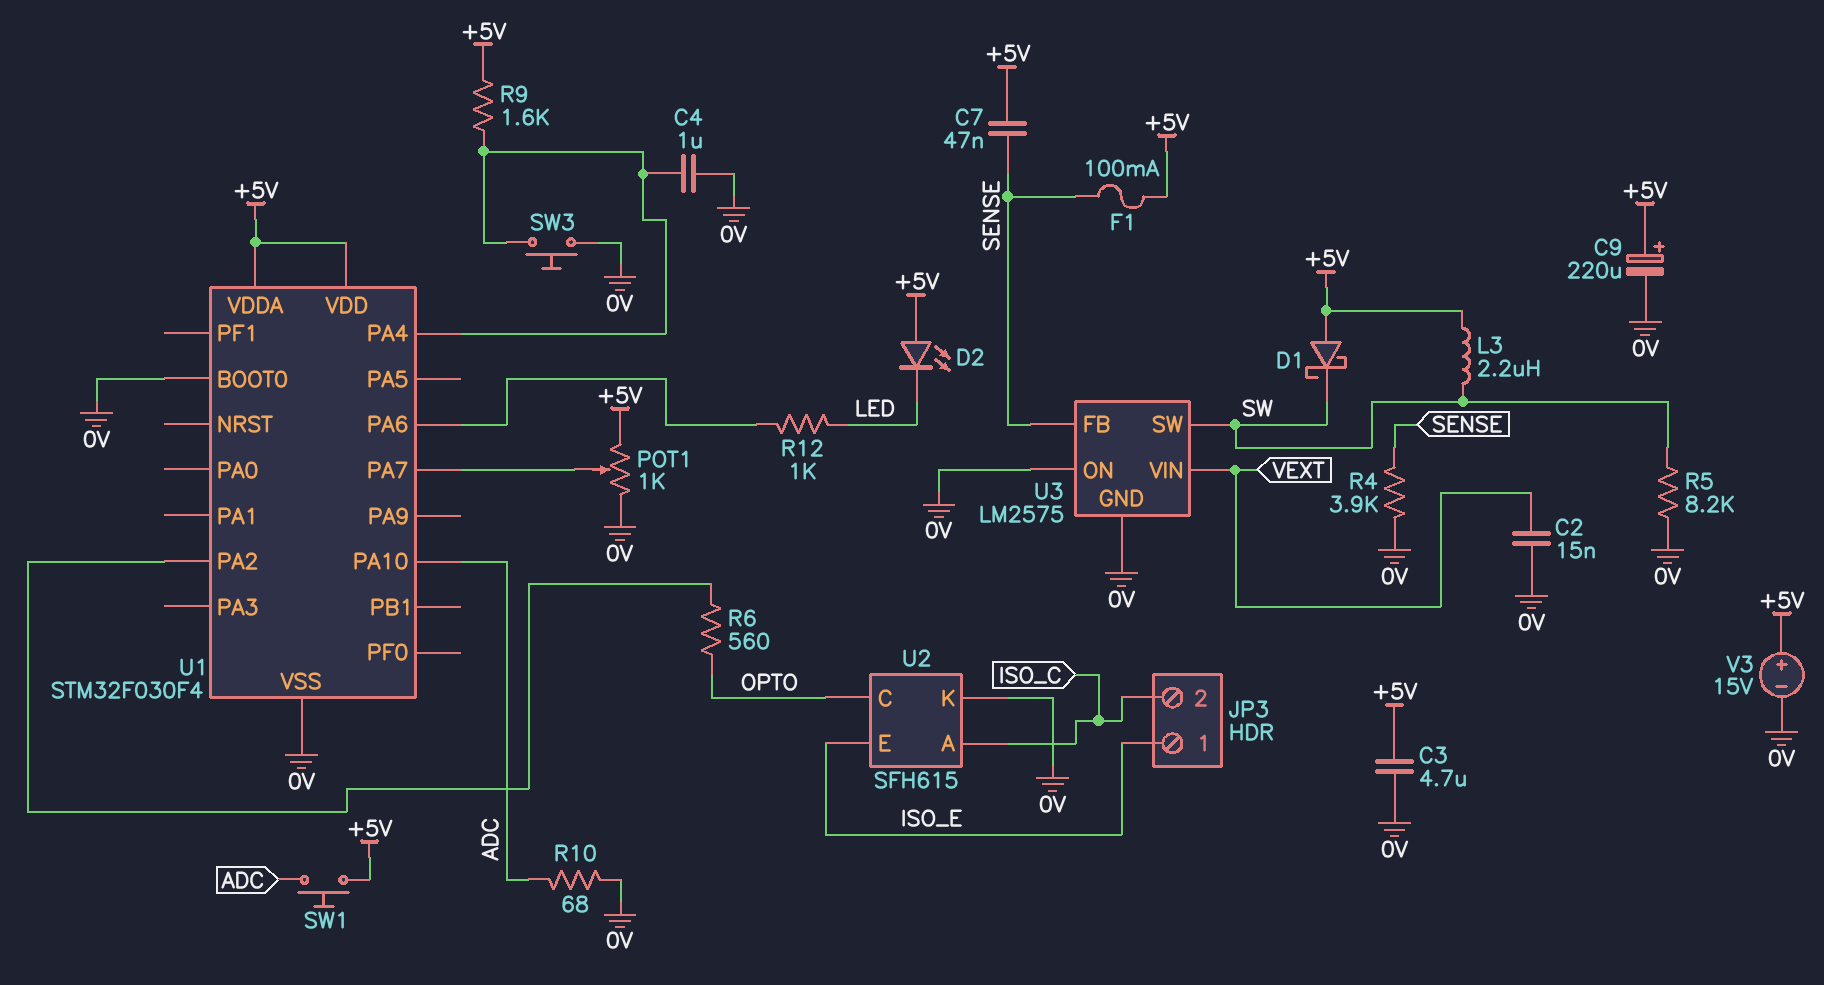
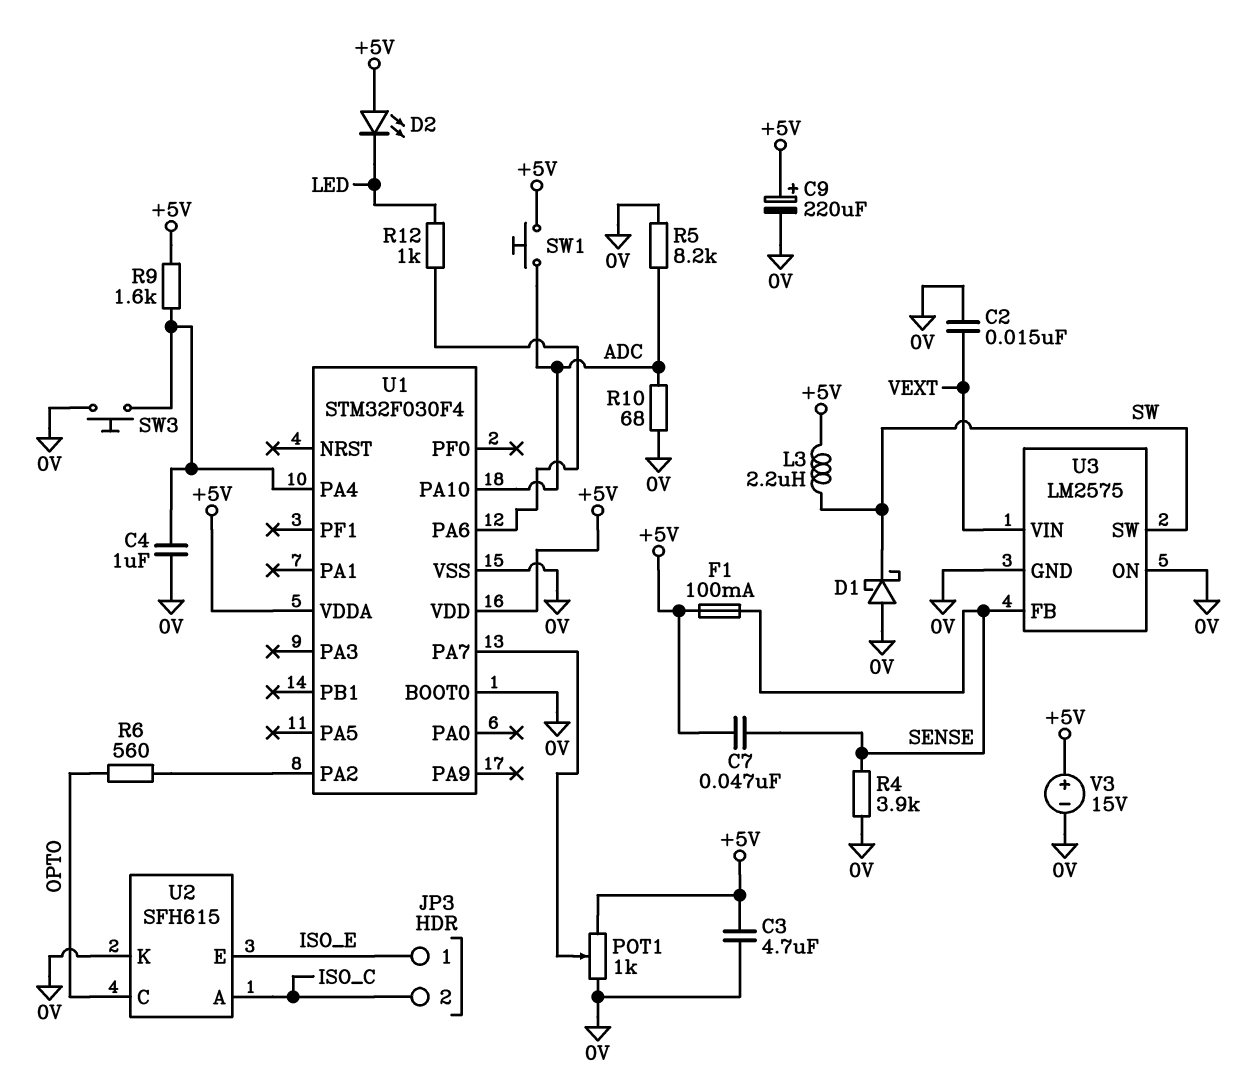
D1: schottky (A +5V, K SW) -> schottky (A 0V, K SW)
R5: 8.2k (0V, SW) -> 8.2k (0V, ADC)

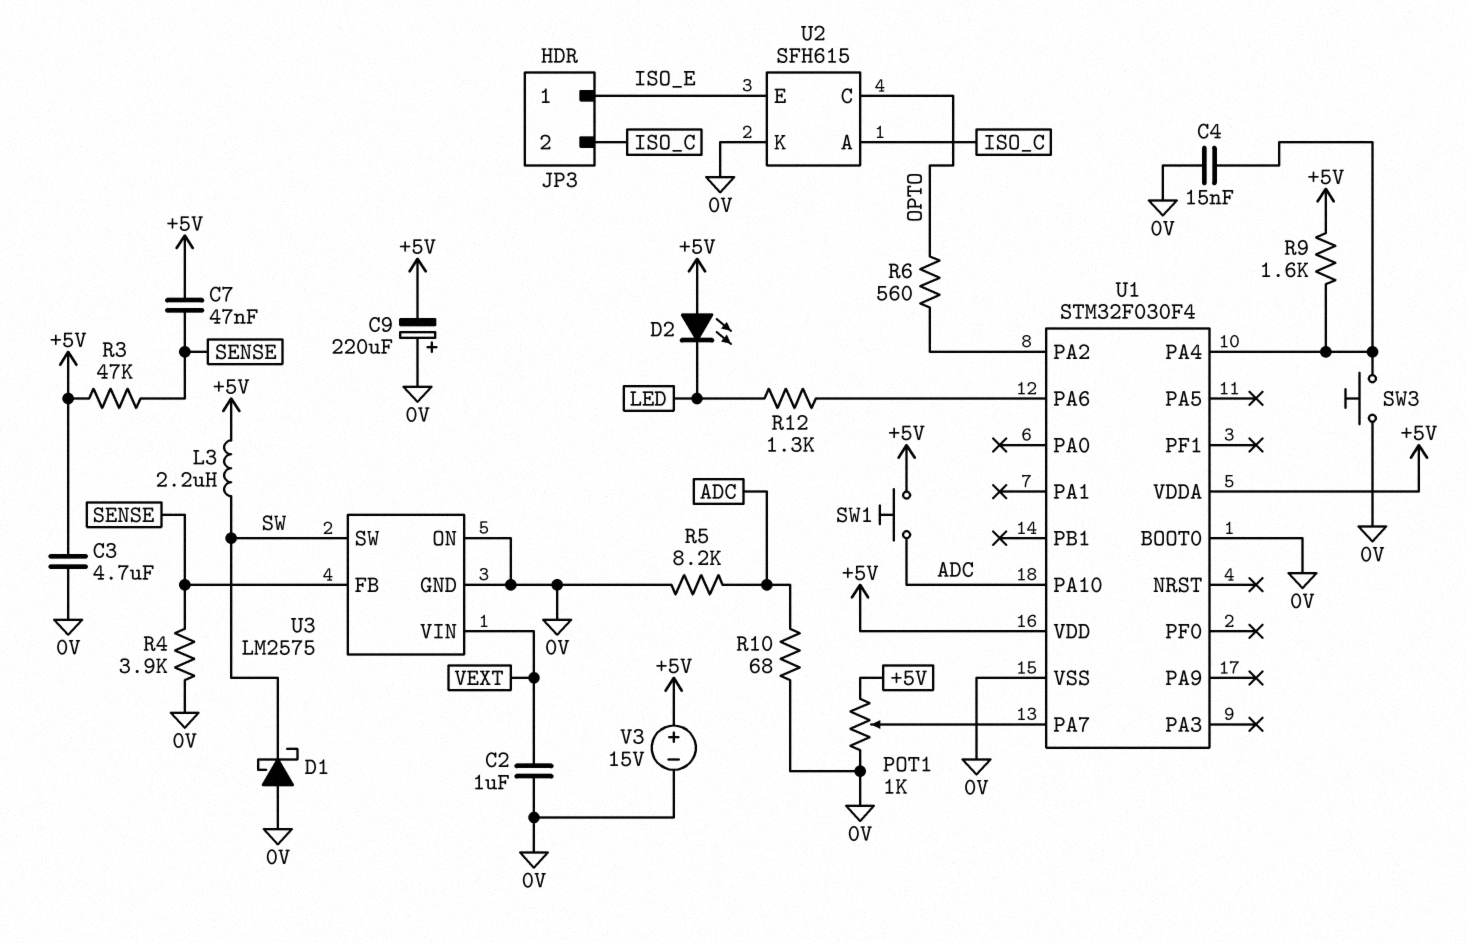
C2: 15nF (0V, VEXT) -> 1uF (0V, VEXT)
C4: 1uF (0V, U1/PA4) -> 15nF (0V, U1/PA4)
C9: 220uF (plus +5V, minus 0V) -> 220uF (plus 0V, minus +5V)
F1: 100mA (+5V, SENSE) -> none
R3: none -> 47k (+5V, SENSE)
R12: 1k (LED, U1/PA6) -> 1.3k (LED, U1/PA6)

